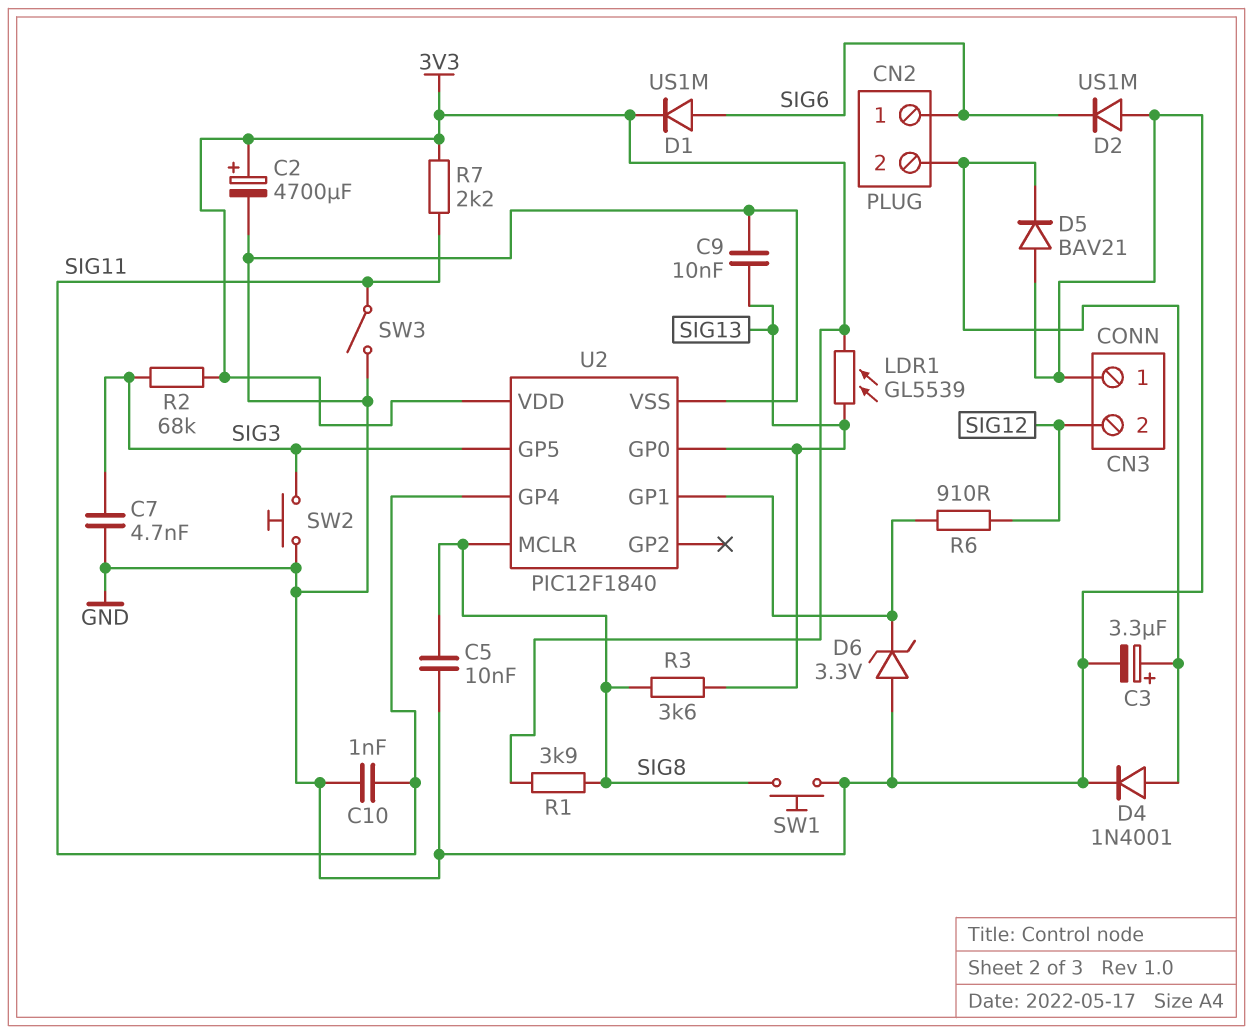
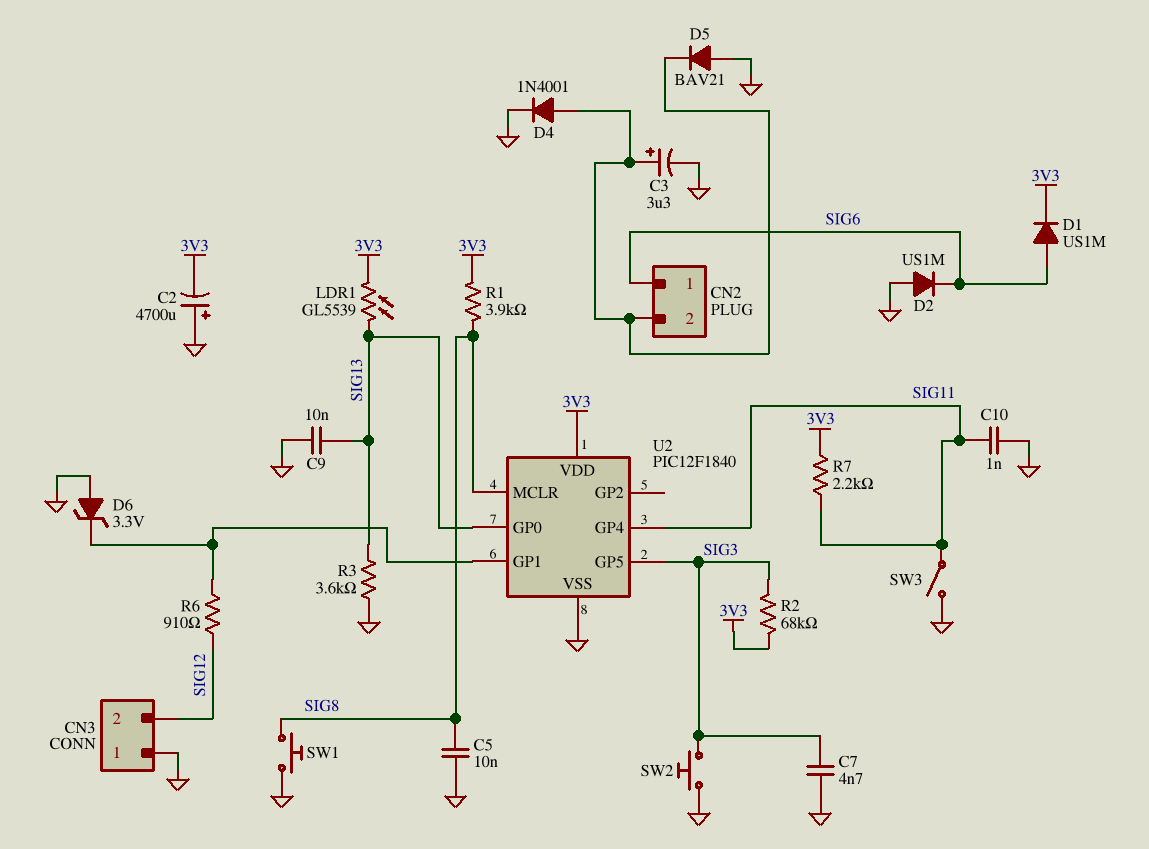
C2: 4700uF (plus 3V3, minus GND) -> 4700uF (plus GND, minus 3V3)
R3: 3.6k (SIG8, SIG13) -> 3.6k (GND, SIG13)

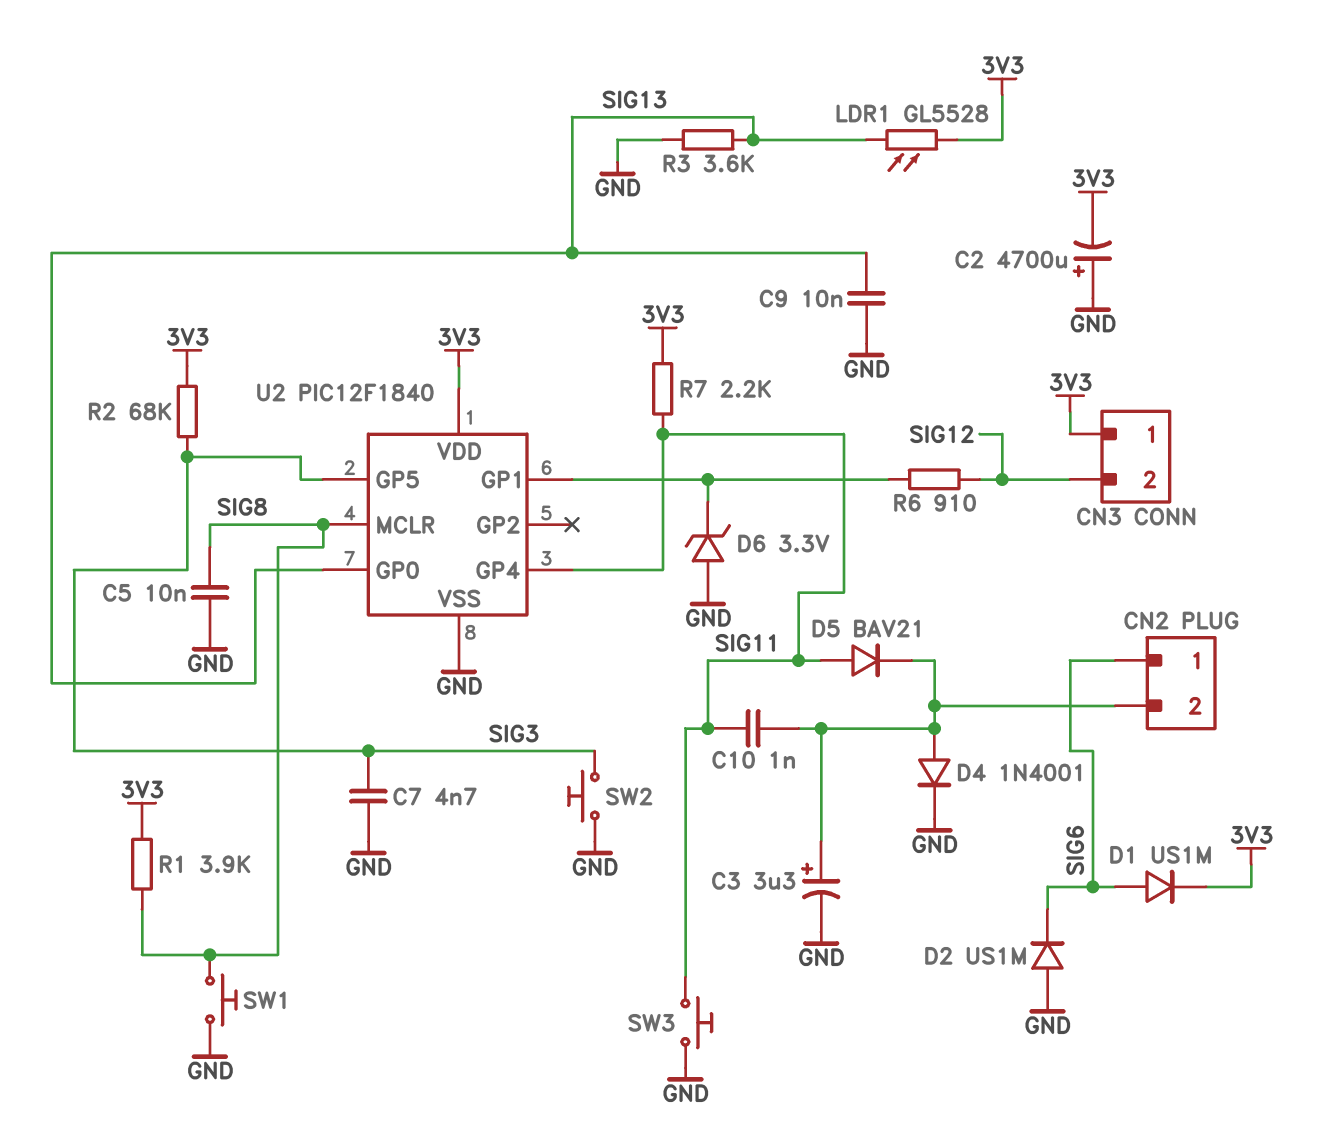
C10: 1nF (GND, SIG11) -> 1nF (CN2/2, SIG11)
CN3 pin 1: GND -> 3V3
D5: diode BAV21 (A GND, K CN2/2) -> diode BAV21 (A SIG11, K CN2/2)
LDR1: GL5539 (3V3, SIG13) -> GL5528 (3V3, SIG13)
SW3: switch (GND, SIG11) -> button (GND, SIG11)

